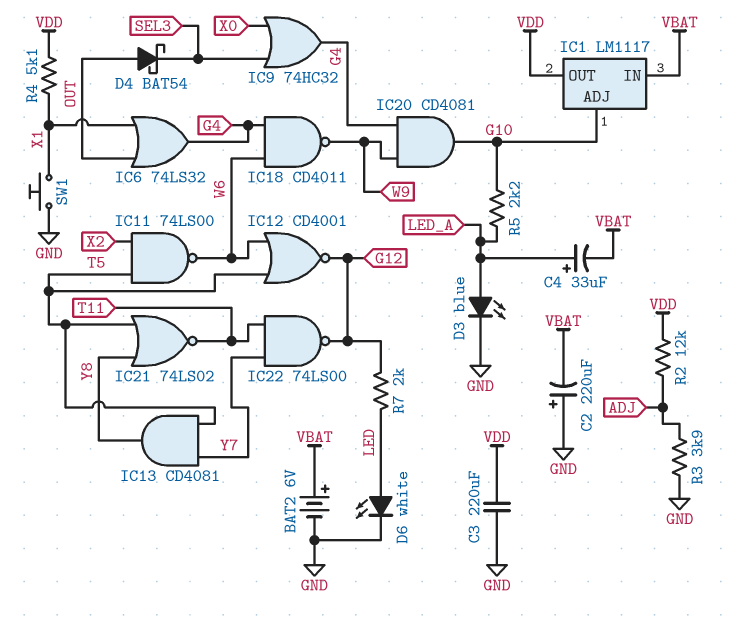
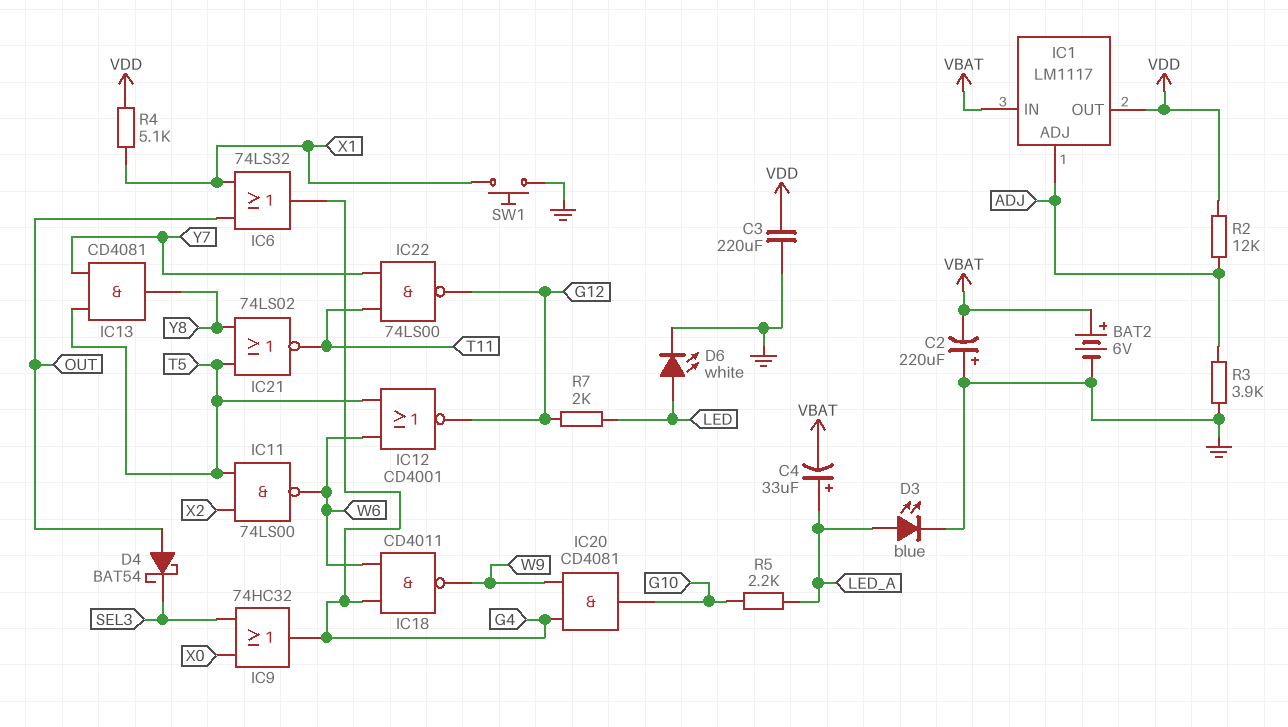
IC1 pin ADJ: G10 -> ADJ

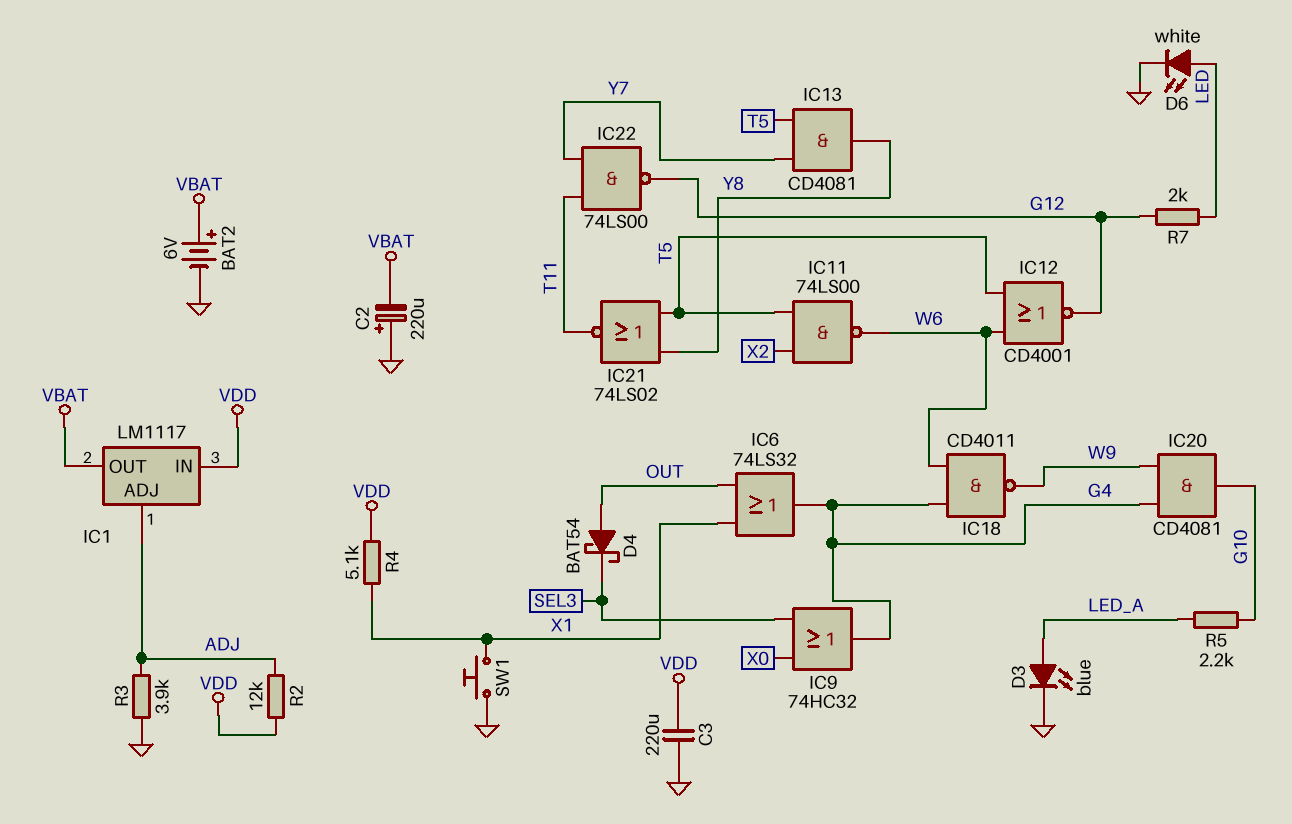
C4: 33uF (plus LED_A, minus VBAT) -> none
IC1 pin IN: VBAT -> VDD
IC1 pin OUT: VDD -> VBAT

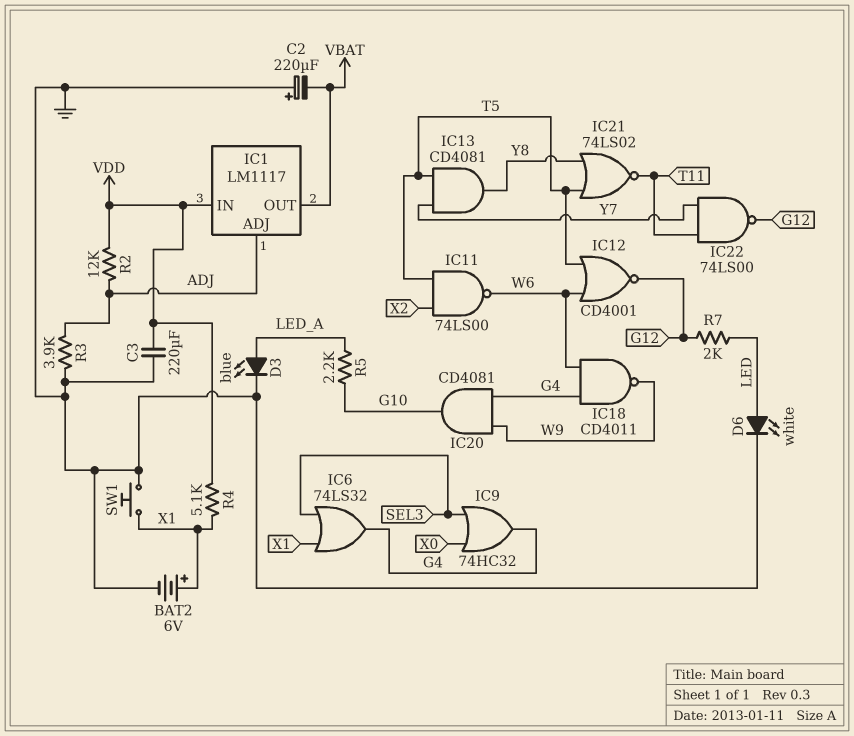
BAT2: 6V (plus VBAT, minus GND) -> 6V (plus X1, minus GND)
D4: schottky BAT54 (A OUT, K SEL3) -> none
IC6: OR 74LS32 (in OUT, in X1, out G4) -> OR 74LS32 (in SEL3, in X1, out G4)

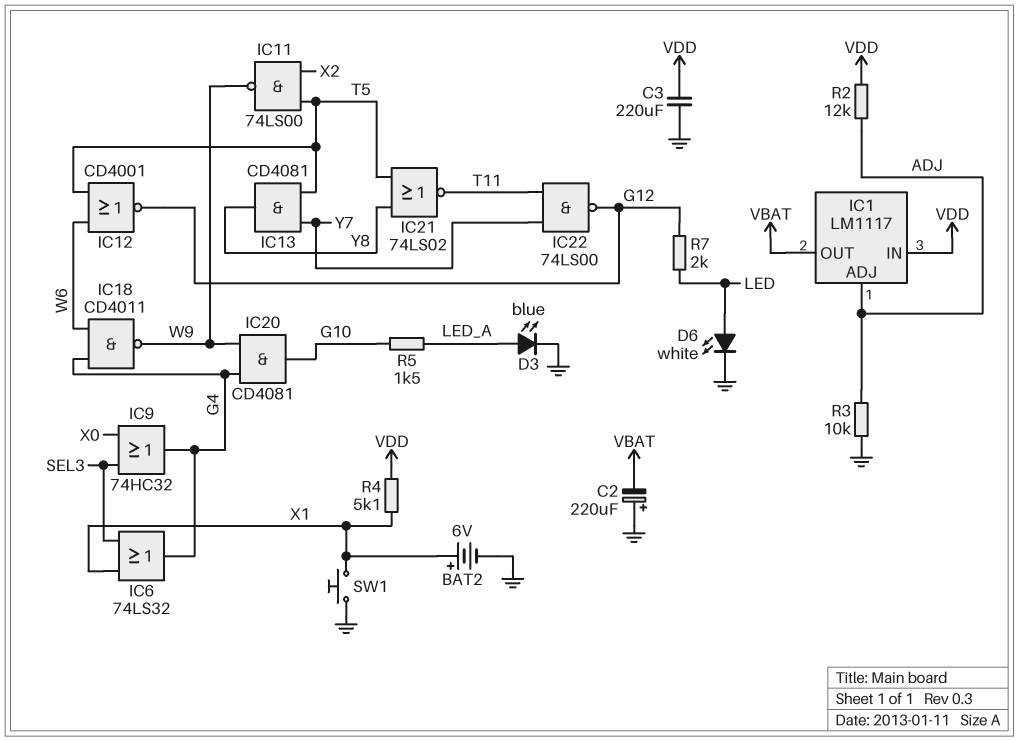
IC11: NAND 74LS00 (in T5, in X2, out W6) -> NAND 74LS00 (in T5, in X2, out W9)
R3: 3.9k (ADJ, GND) -> 10k (ADJ, GND)
R5: 2.2k (G10, LED_A) -> 1.5k (G10, LED_A)

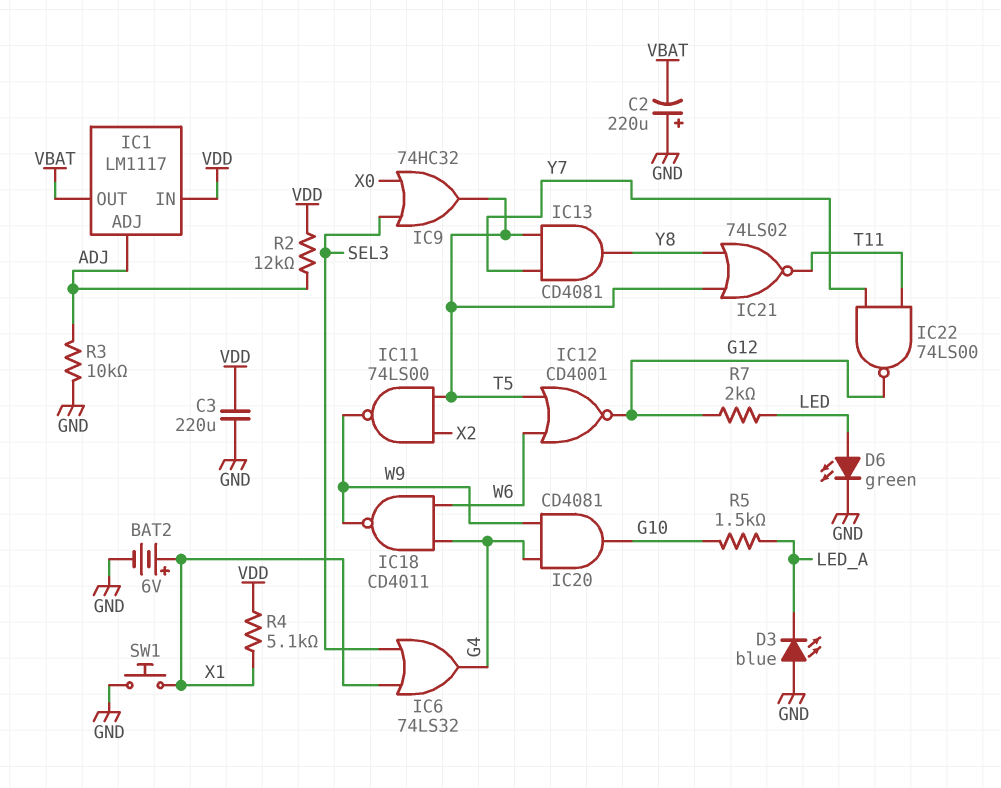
D3: LED blue (A LED_A, K GND) -> LED blue (A GND, K LED_A)
D6: LED white (A LED, K GND) -> LED green (A LED, K GND)
IC9: OR 74HC32 (in SEL3, in X0, out G4) -> OR 74HC32 (in SEL3, in X0, out T5)

